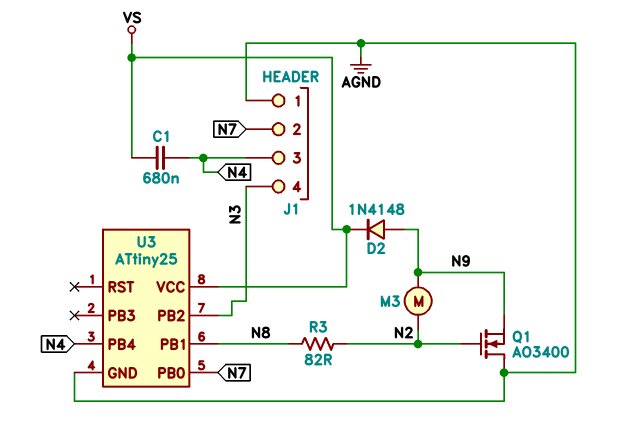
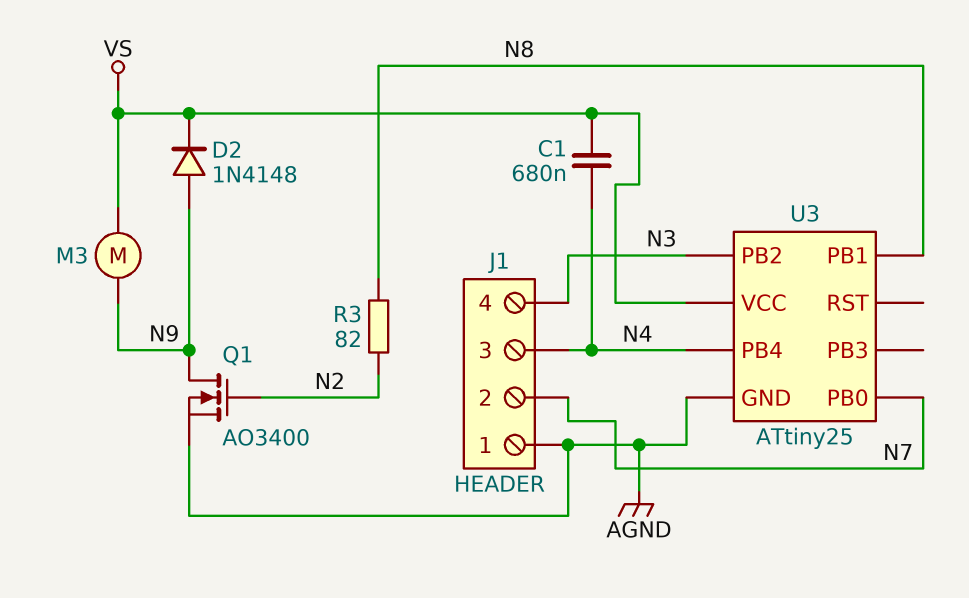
M3: motor (N2, N9) -> motor (N9, VS)
Q1: NMOS AO3400 (G N2, D AGND, S N9) -> NMOS AO3400 (G N2, D N9, S AGND)

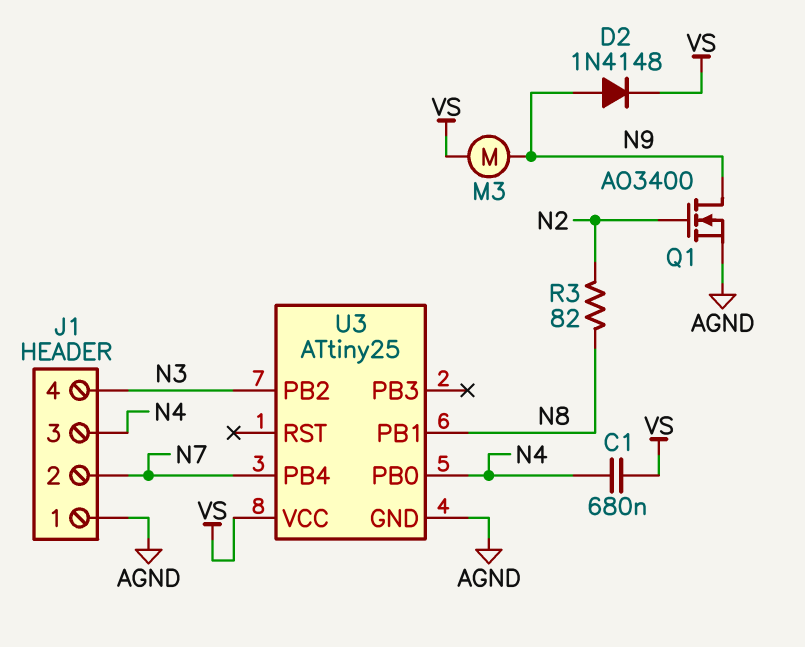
U3 pin PB0: N7 -> N4
U3 pin PB4: N4 -> N7

